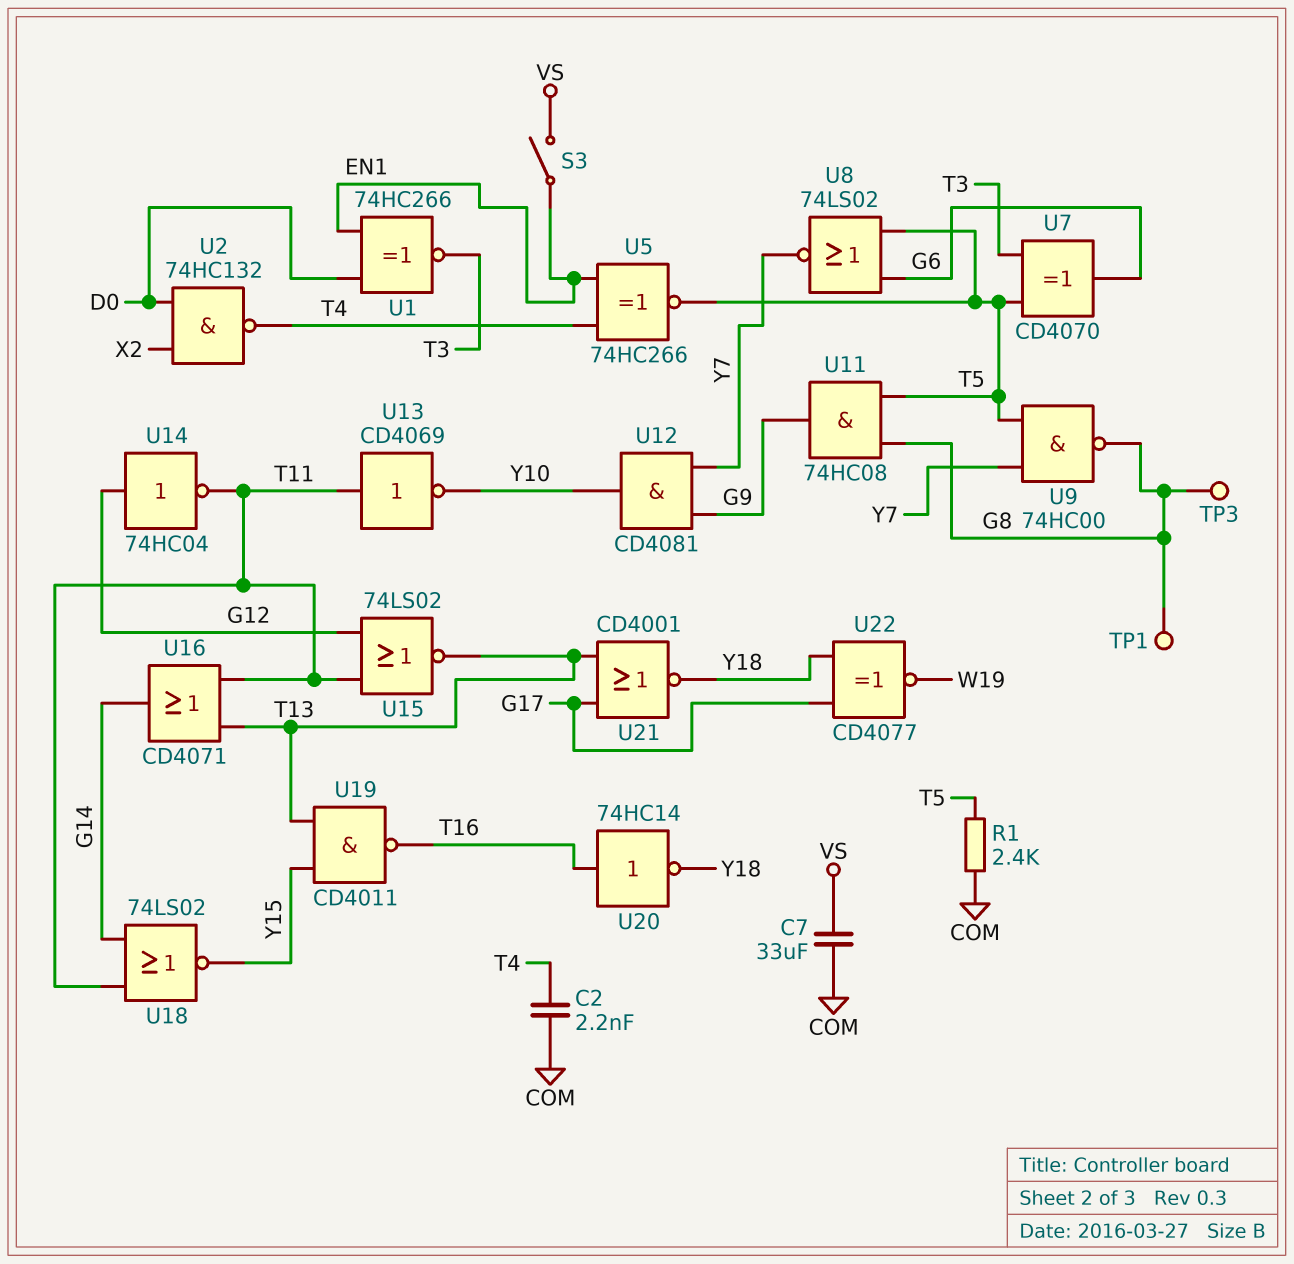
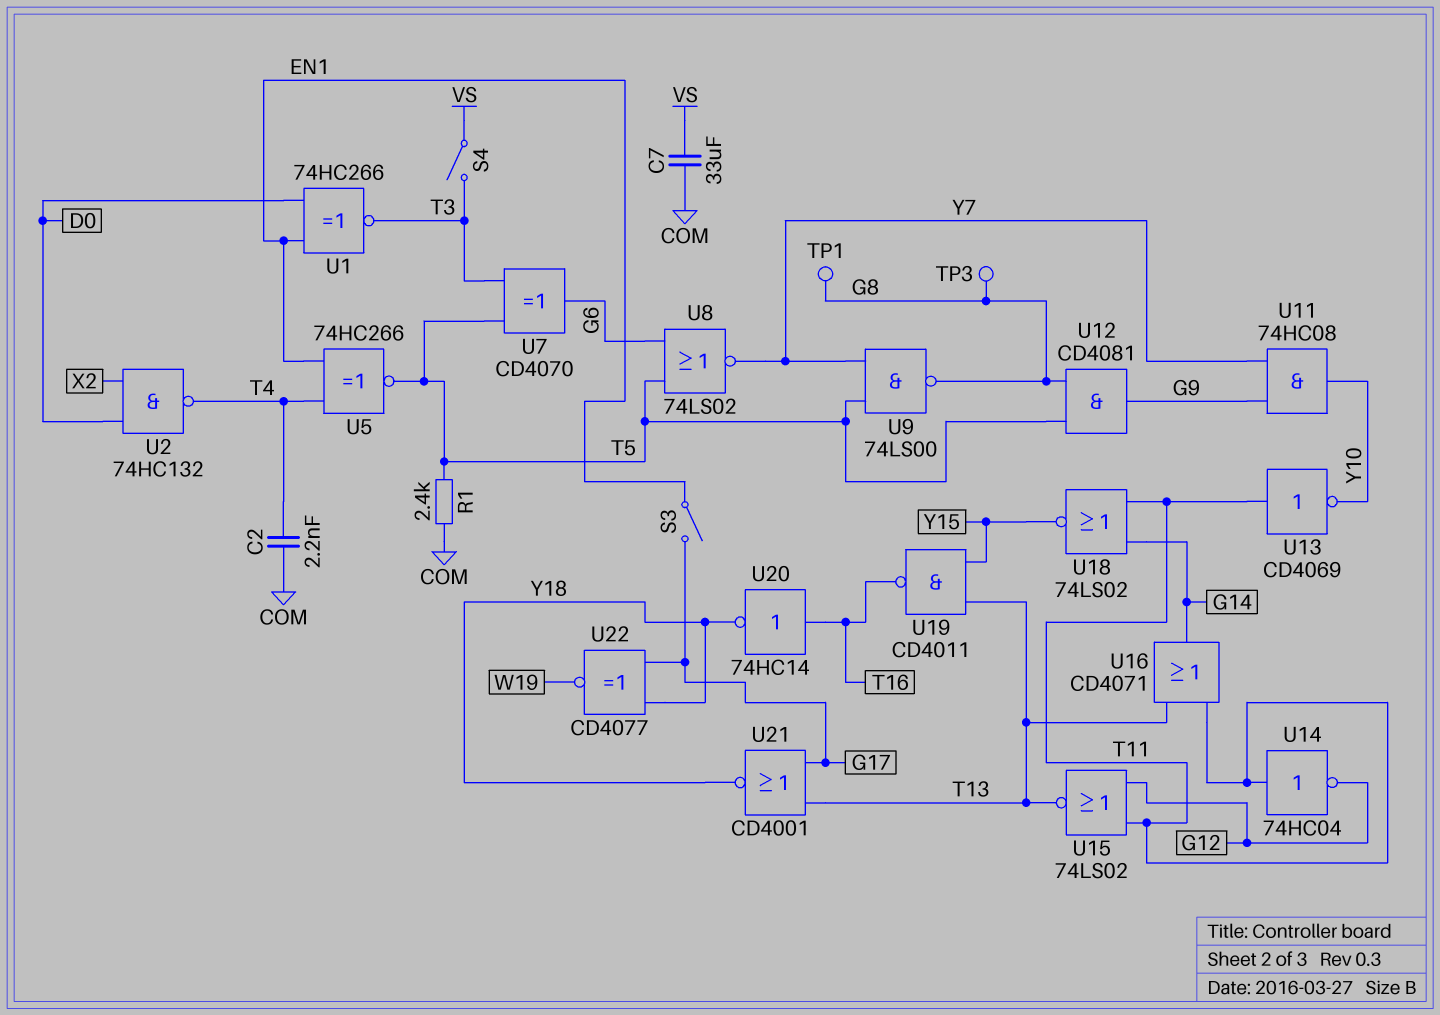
S3: switch (EN1, VS) -> switch (EN1, G17)
S4: none -> switch (T3, VS)
U9: NAND 74HC00 (in T5, in Y7, out G8) -> NAND 74LS00 (in T5, in Y7, out G8)
U11: AND 74HC08 (in G8, in T5, out G9) -> AND 74HC08 (in G9, in Y7, out Y10)
U12: AND CD4081 (in G9, in Y7, out Y10) -> AND CD4081 (in G8, in T5, out G9)
U14: NOT 74HC04 (in G12, out T11) -> NOT 74HC04 (in T11, out G12)

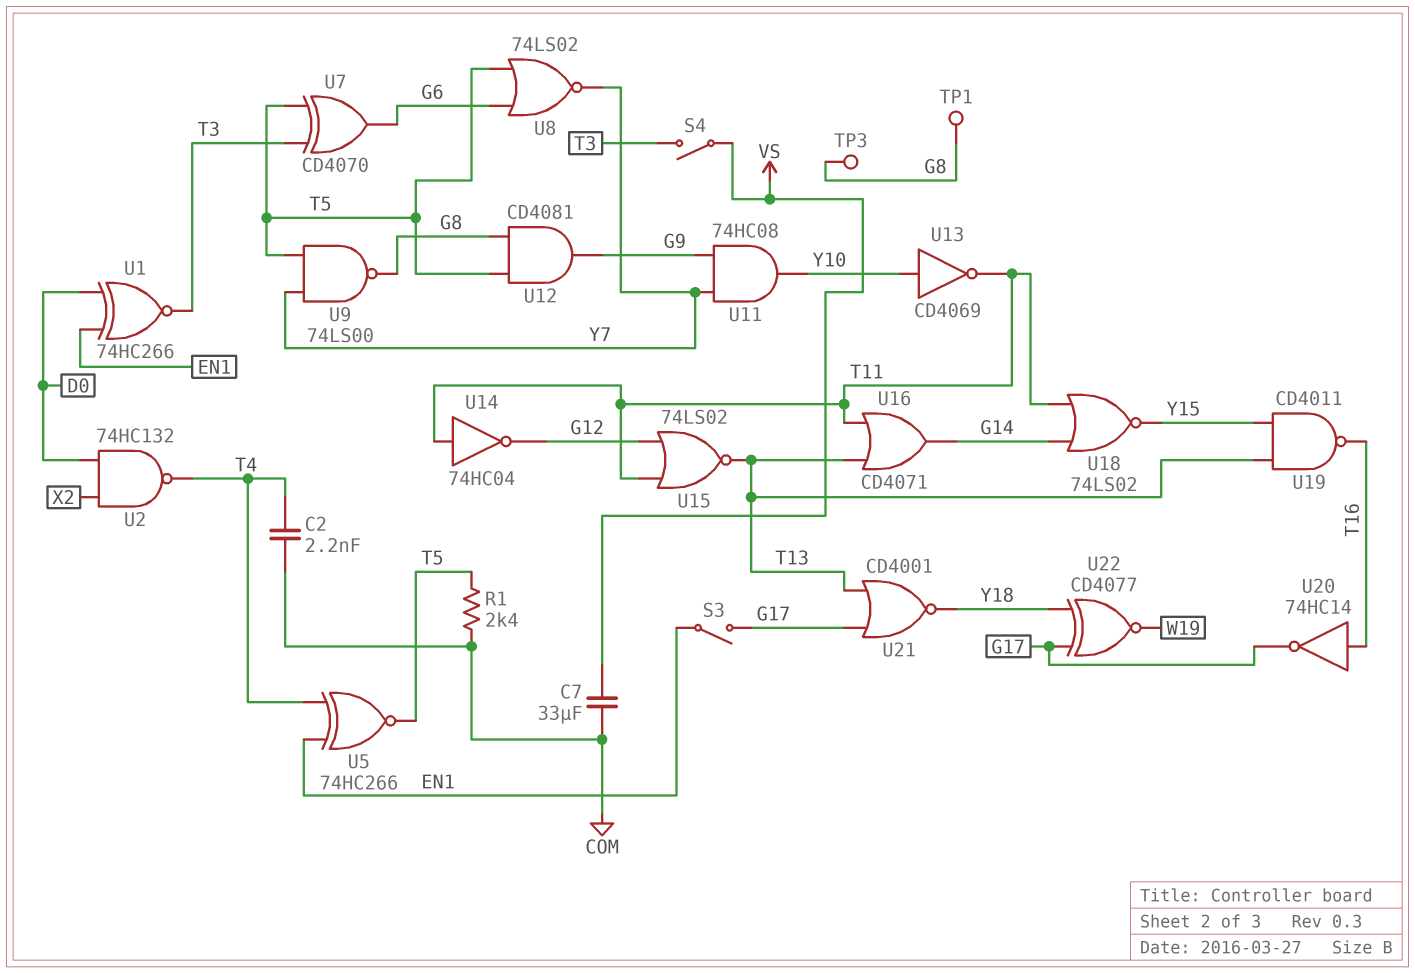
U13: NOT CD4069 (in T11, out Y10) -> NOT CD4069 (in Y10, out T11)
U20: NOT 74HC14 (in T16, out Y18) -> NOT 74HC14 (in T16, out G17)

